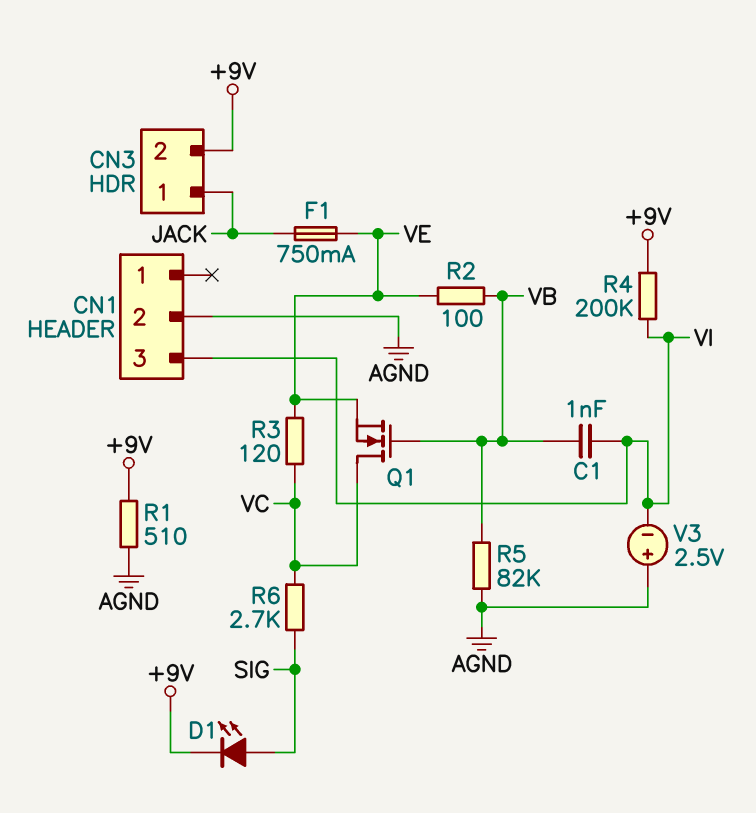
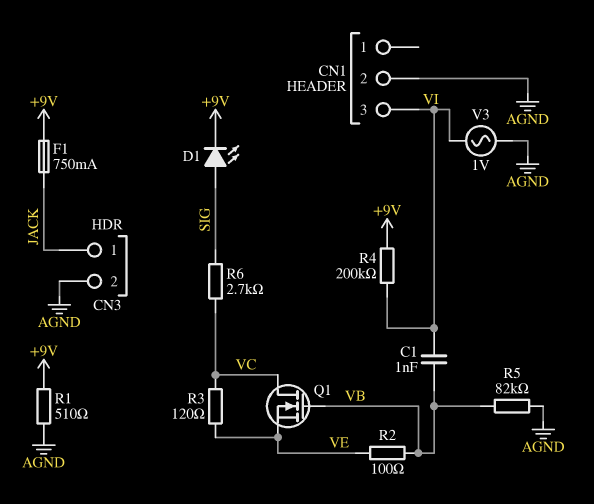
CN3 pin 2: +9V -> AGND
F1: 750mA (JACK, VE) -> 750mA (+9V, JACK)
V3: 2.5V (plus AGND, minus VI) -> AC 1V (AGND, VI)

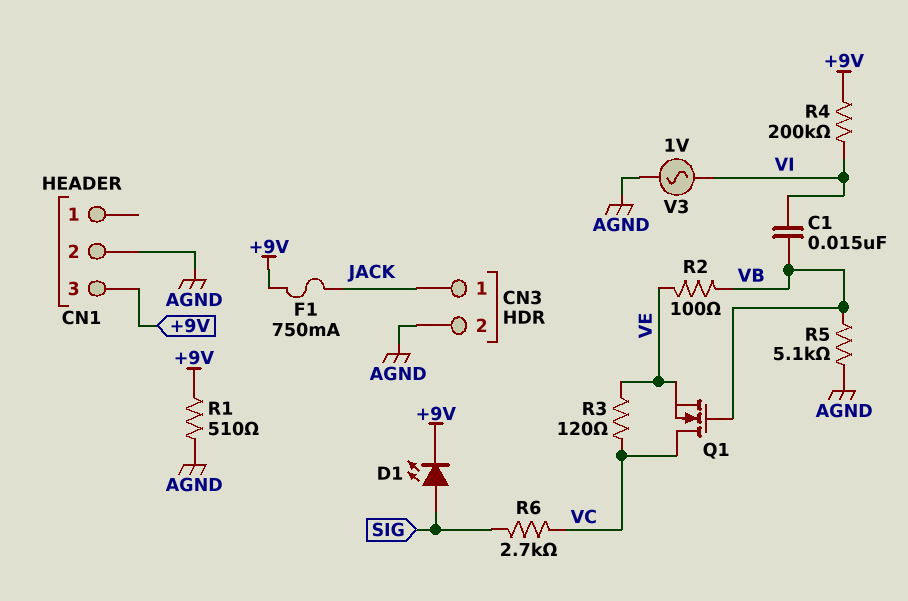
C1: 1nF (VB, VI) -> 15nF (VB, VI)
CN1 pin 3: VI -> +9V
R5: 82k (AGND, VB) -> 5.1k (AGND, VB)

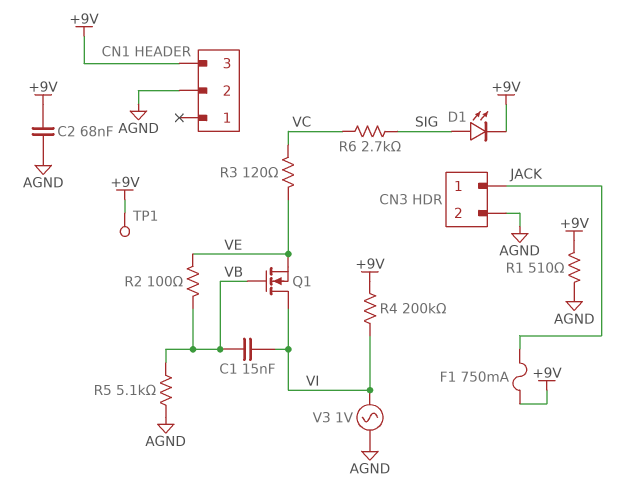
C2: none -> 68nF (+9V, AGND)
Q1: NMOS (G VB, D VC, S VE) -> NMOS (G VB, D VI, S VE)
TP1: none -> test point (+9V)

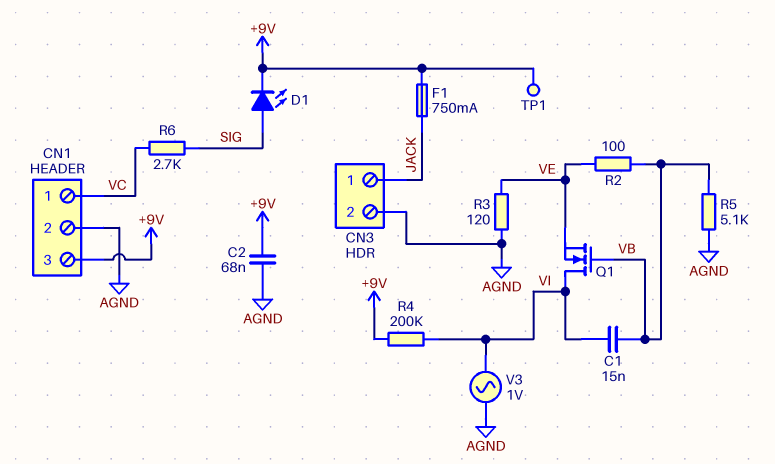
CN1 pin 1: none -> VC
R1: 510 (+9V, AGND) -> none
R3: 120 (VC, VE) -> 120 (AGND, VE)

